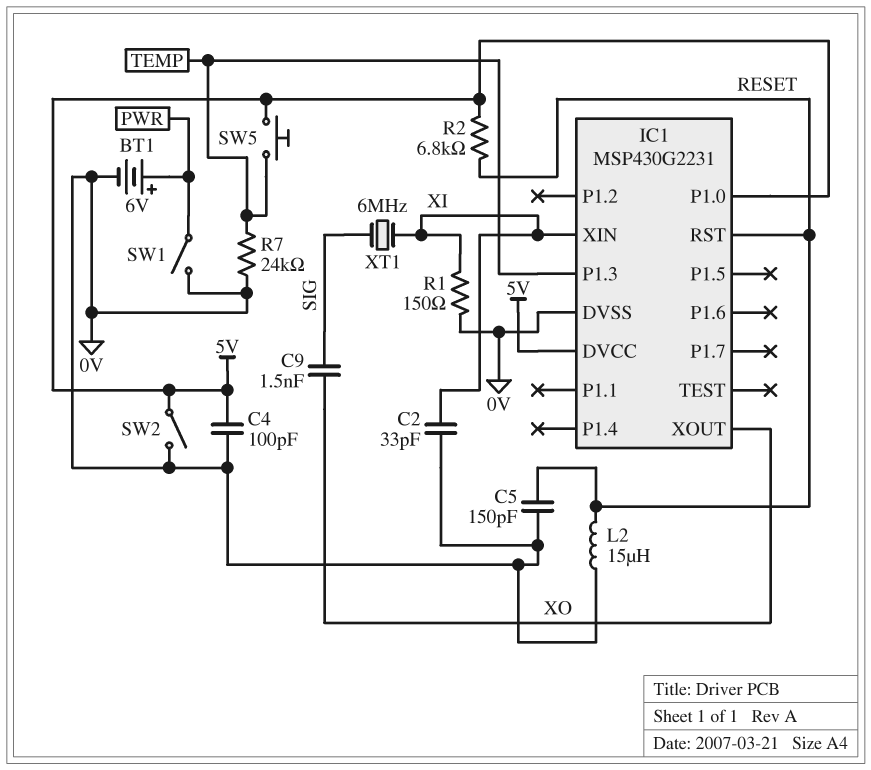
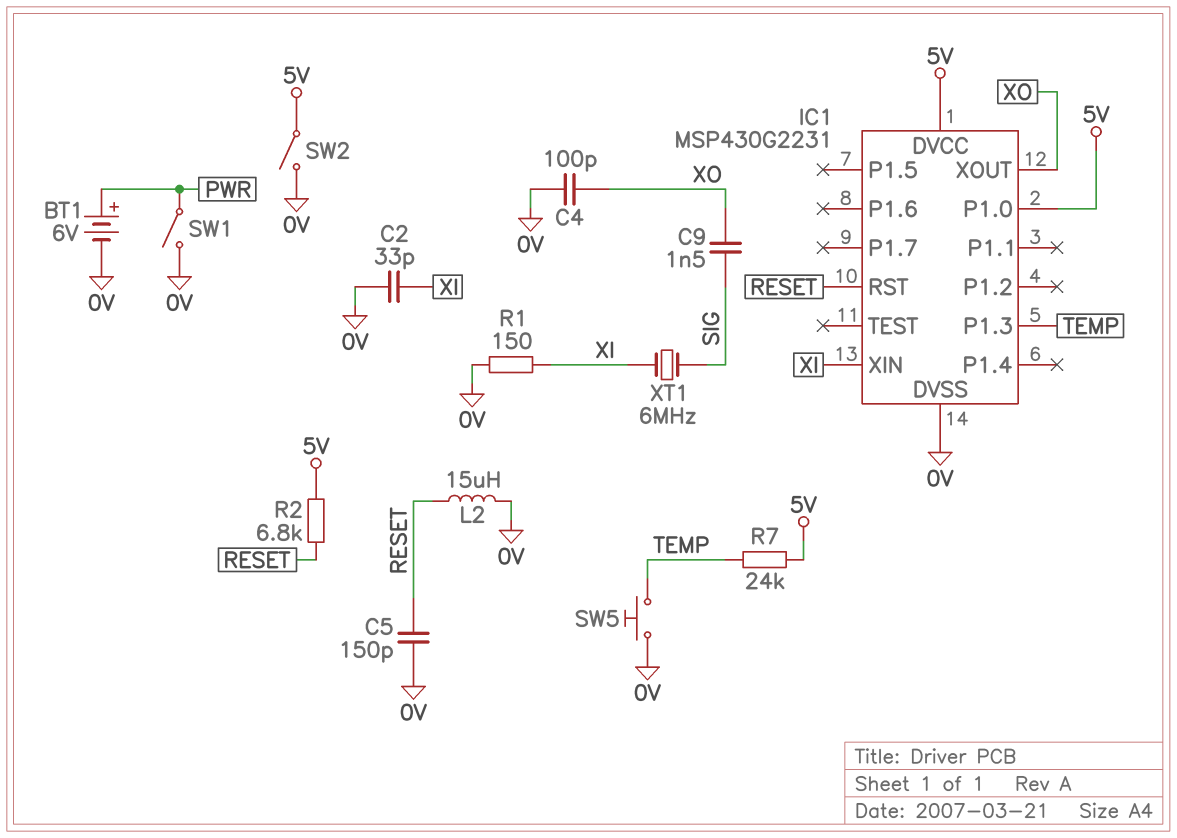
C4: 100pF (0V, 5V) -> 100pF (0V, XO)
R7: 24k (0V, TEMP) -> 24k (5V, TEMP)
SW5: button (5V, TEMP) -> button (0V, TEMP)

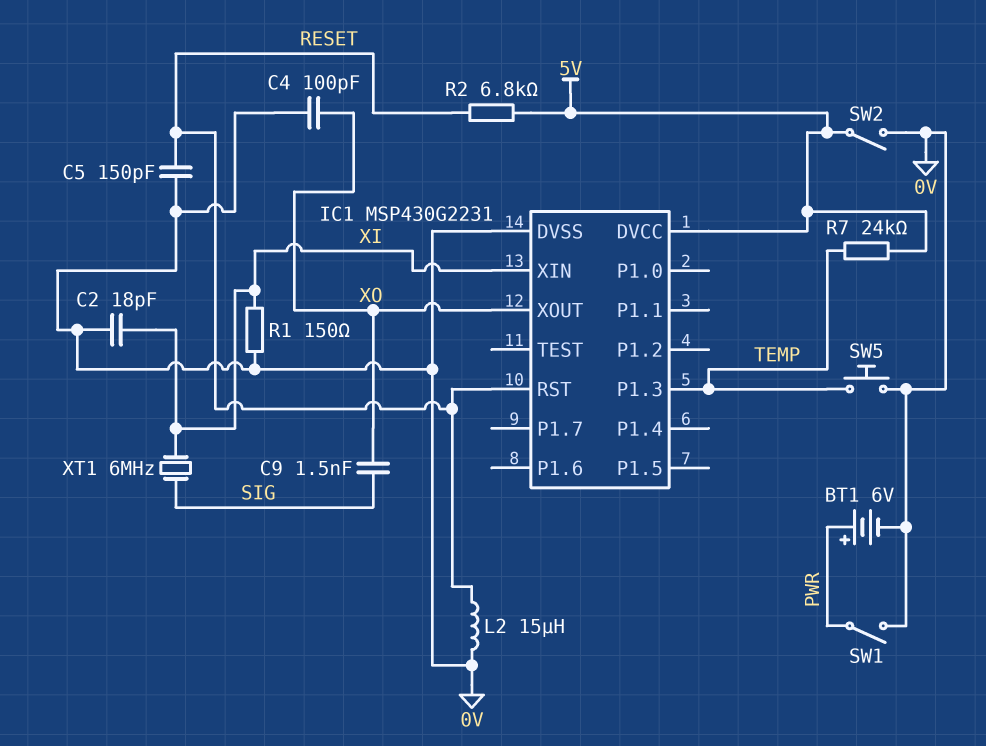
C2: 33pF (0V, XI) -> 18pF (0V, XI)
IC1 pin P1.0: 5V -> none

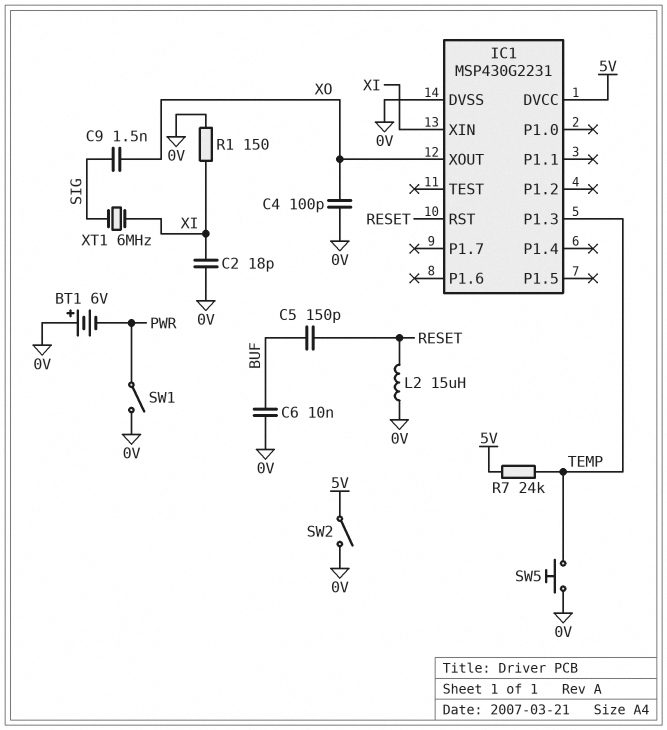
BT1: 6V (plus PWR, minus 0V) -> 6V (plus 0V, minus PWR)
C5: 150pF (0V, RESET) -> 150pF (BUF, RESET)
C6: none -> 10nF (0V, BUF)
R2: 6.8k (5V, RESET) -> none

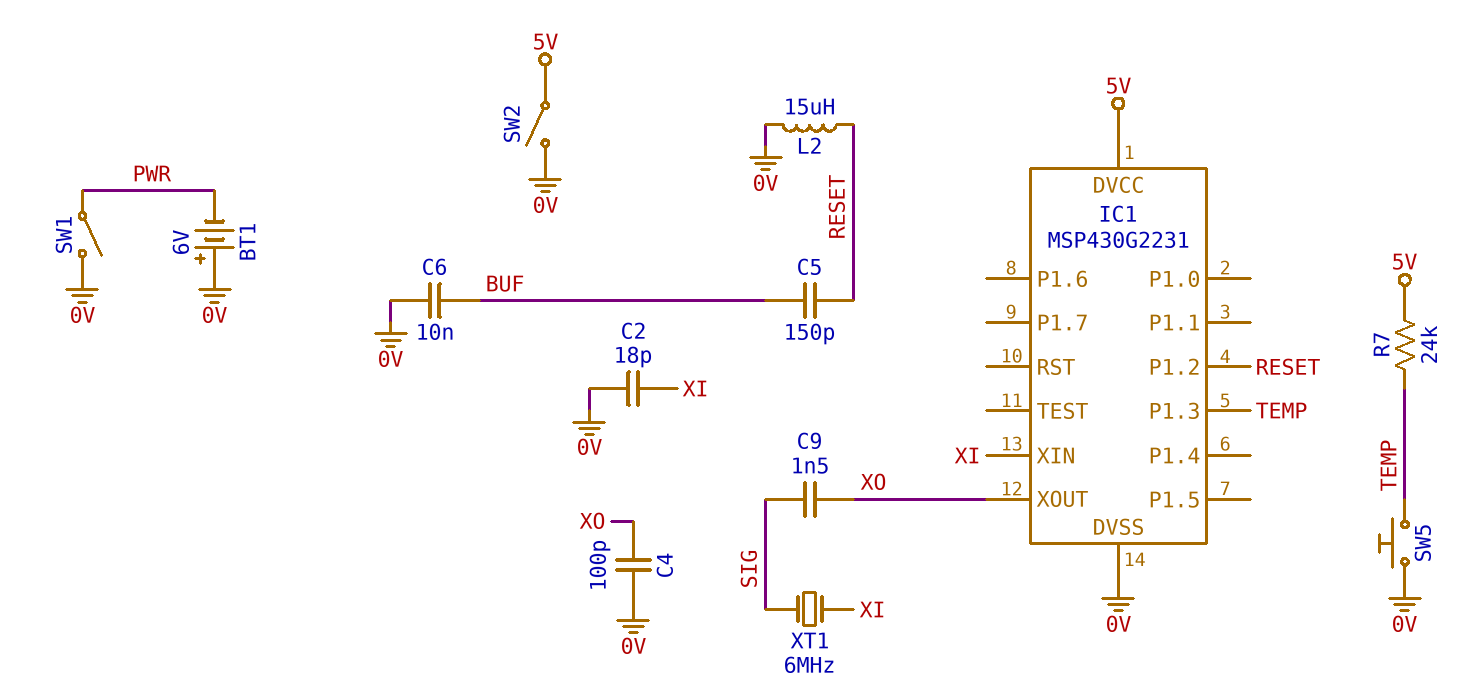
IC1 pin P1.2: none -> RESET
IC1 pin RST: RESET -> none
R1: 150 (0V, XI) -> none

